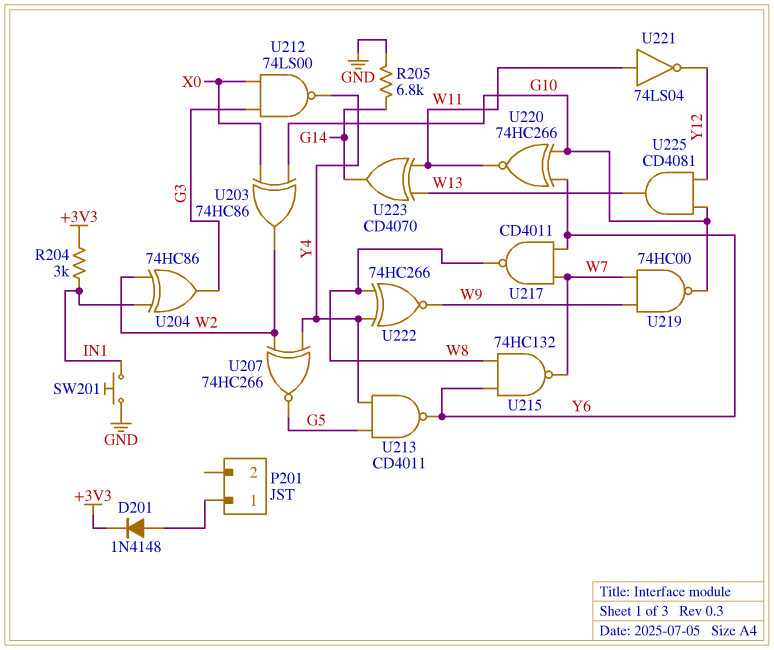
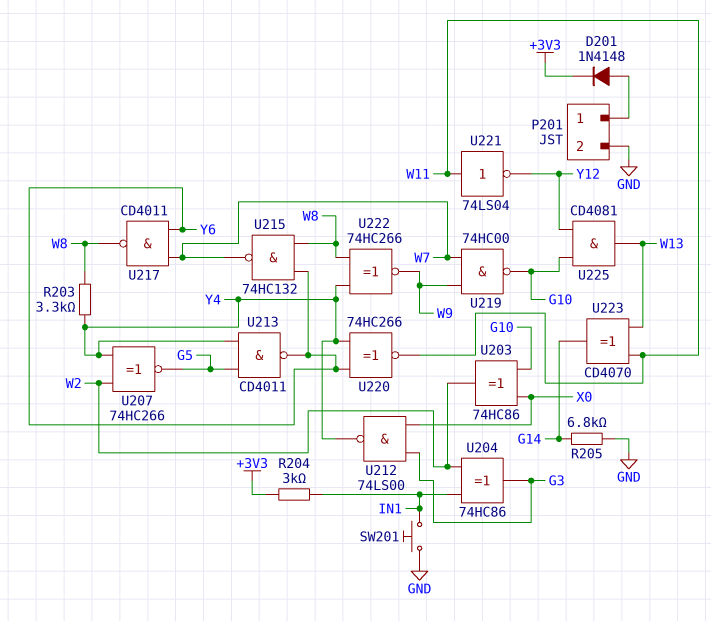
P201 pin 2: none -> GND
R203: none -> 3.3k (W8, Y4)
U220: XNOR 74HC266 (in G10, in Y6, out W11) -> XNOR 74HC266 (in Y4, in Y6, out W11)

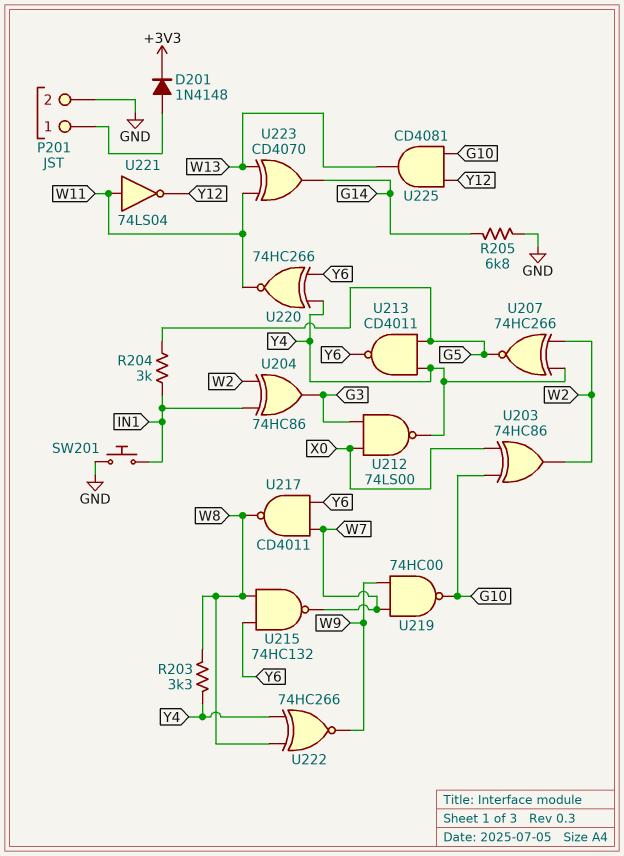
R204: 3k (+3V3, IN1) -> 3k (G5, IN1)

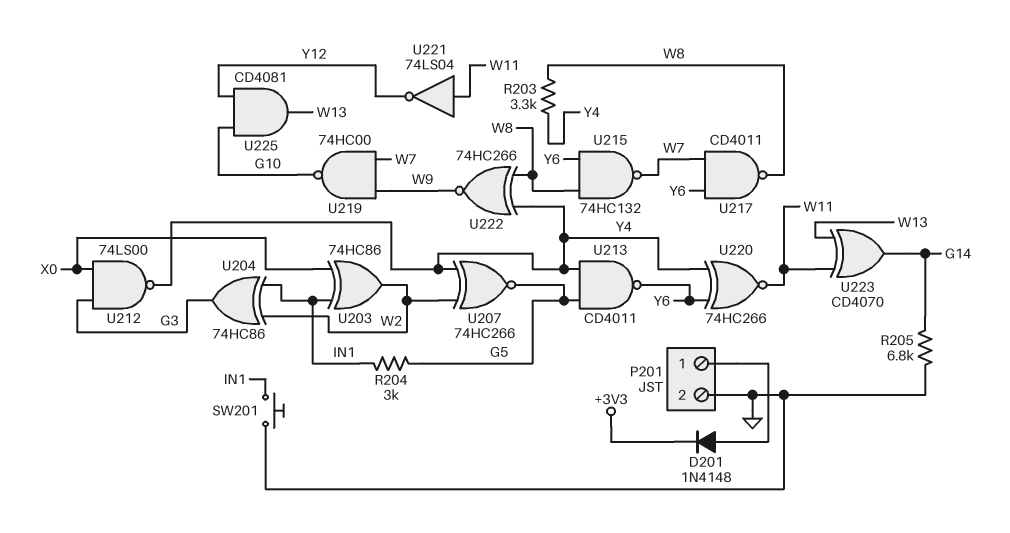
U203: XOR 74HC86 (in G10, in X0, out W2) -> XOR 74HC86 (in IN1, in X0, out W2)

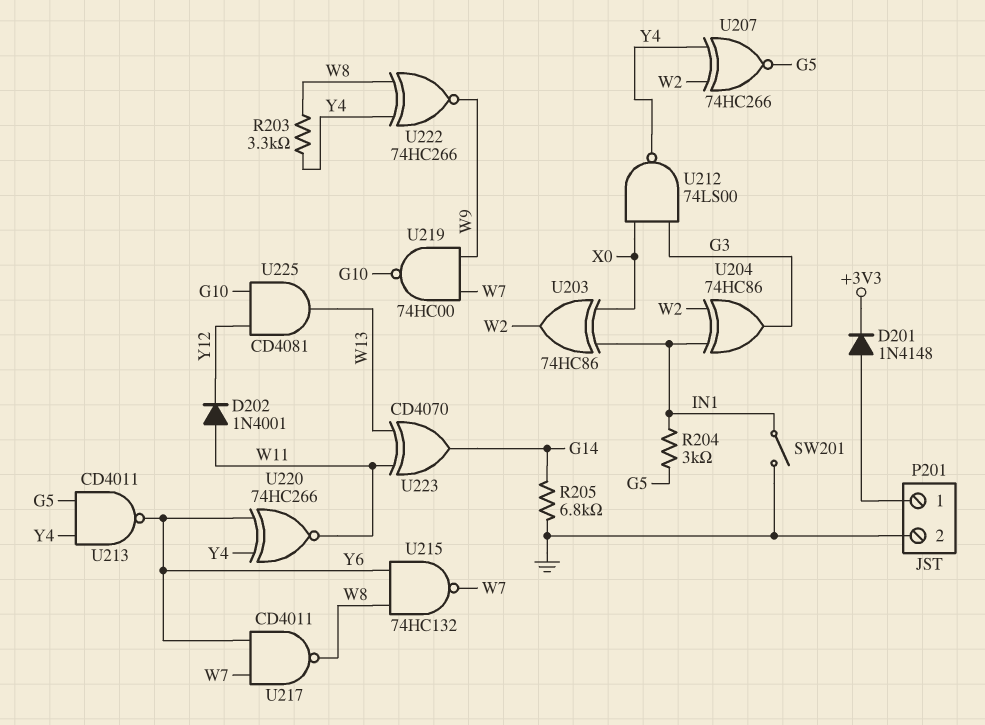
D202: none -> diode 1N4001 (A W11, K Y12)
SW201: button (GND, IN1) -> switch (GND, IN1)
U221: NOT 74LS04 (in W11, out Y12) -> none

